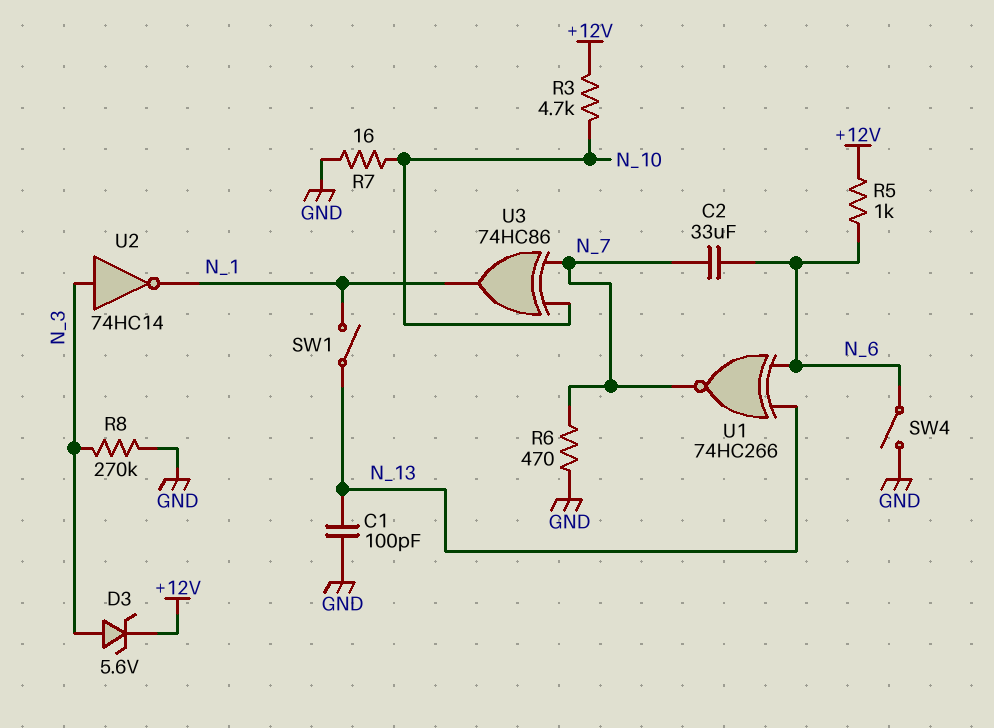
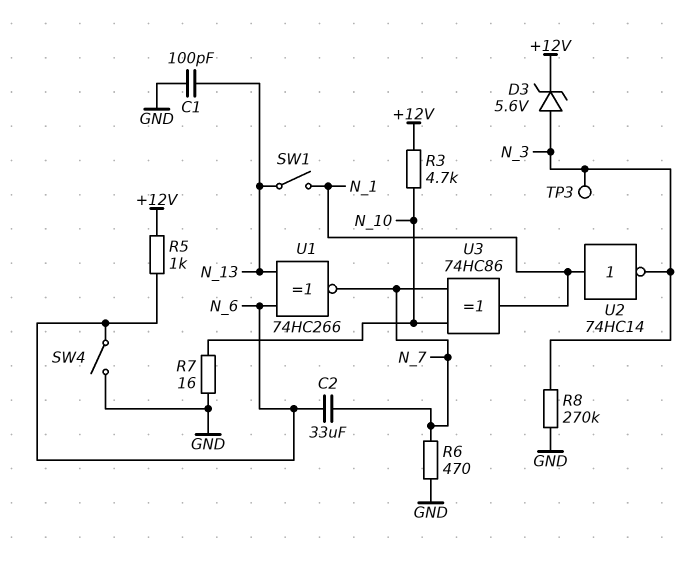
TP3: none -> test point (N_3)
U2: NOT 74HC14 (in N_3, out N_1) -> NOT 74HC14 (in N_1, out N_3)

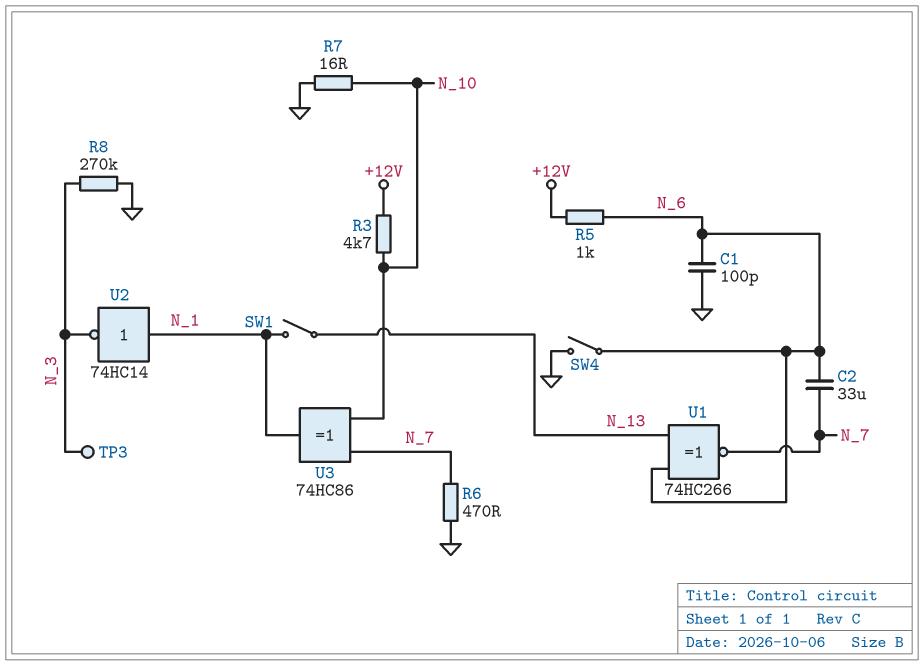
C1: 100pF (GND, N_13) -> 100pF (GND, N_6)
D3: zener 5.6V (A N_3, K +12V) -> none

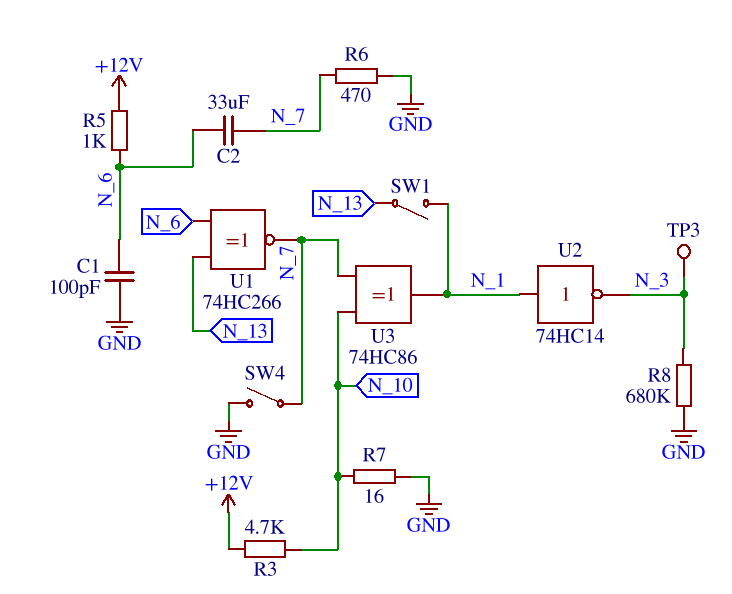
R8: 270k (GND, N_3) -> 680k (GND, N_3)
SW4: switch (GND, N_6) -> switch (GND, N_7)

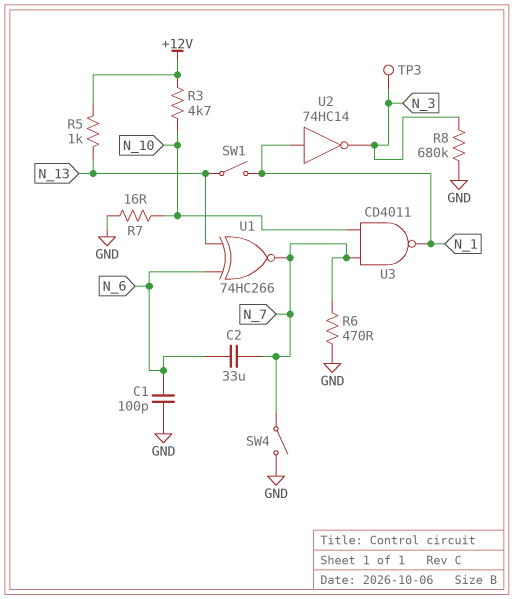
R5: 1k (+12V, N_6) -> 1k (+12V, N_13)
U3: XOR 74HC86 (in N_7, in N_10, out N_1) -> NAND CD4011 (in N_7, in N_10, out N_1)

